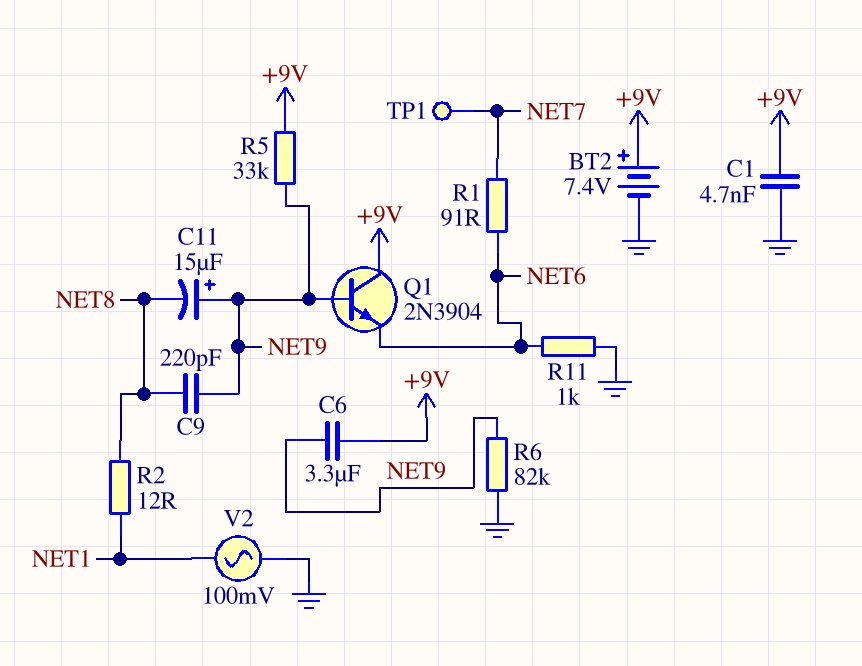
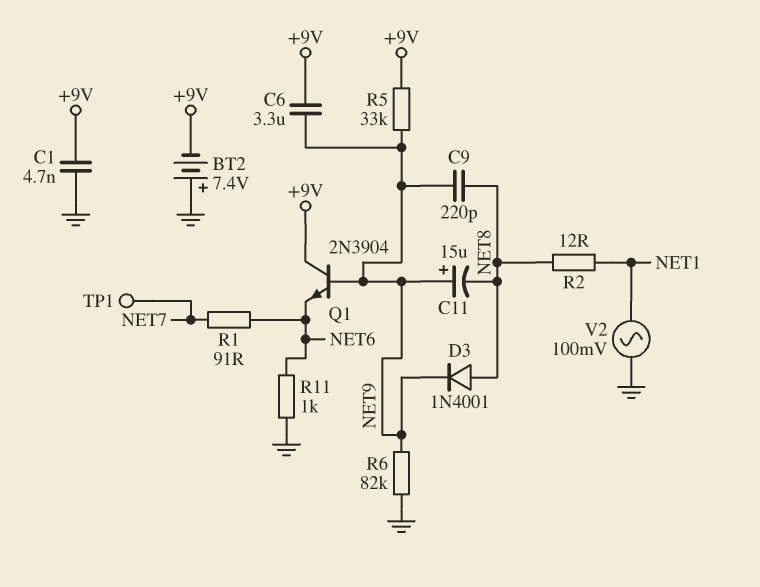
BT2: 7.4V (plus +9V, minus GND) -> 7.4V (plus GND, minus +9V)
D3: none -> diode 1N4001 (A NET8, K NET9)

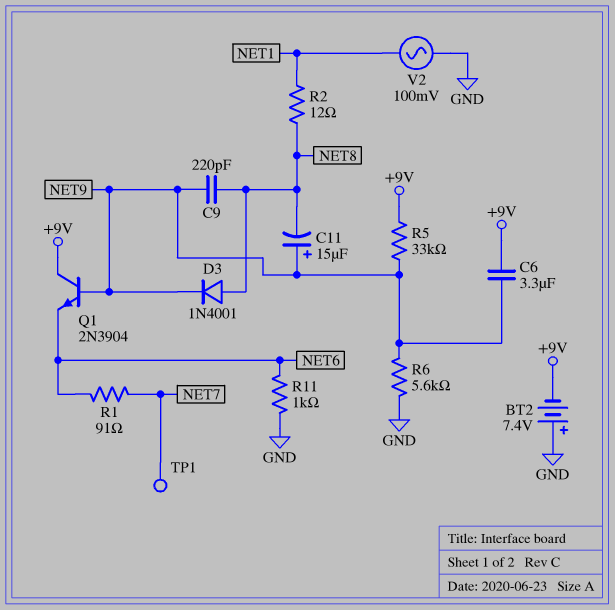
C1: 4.7nF (+9V, GND) -> none
R6: 82k (GND, NET9) -> 5.6k (GND, NET9)

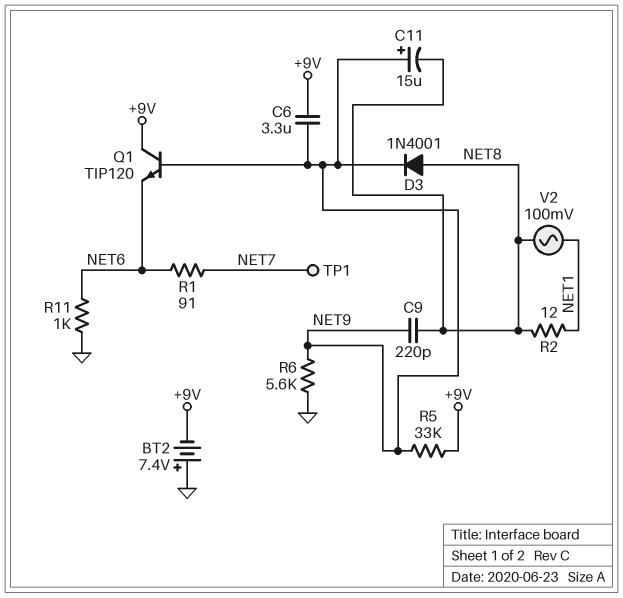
Q1: NPN 2N3904 (B NET9, C +9V, E NET6) -> NPN TIP120 (B NET9, C +9V, E NET6)
V2: AC 100mV (GND, NET1) -> AC 100mV (NET1, NET8)

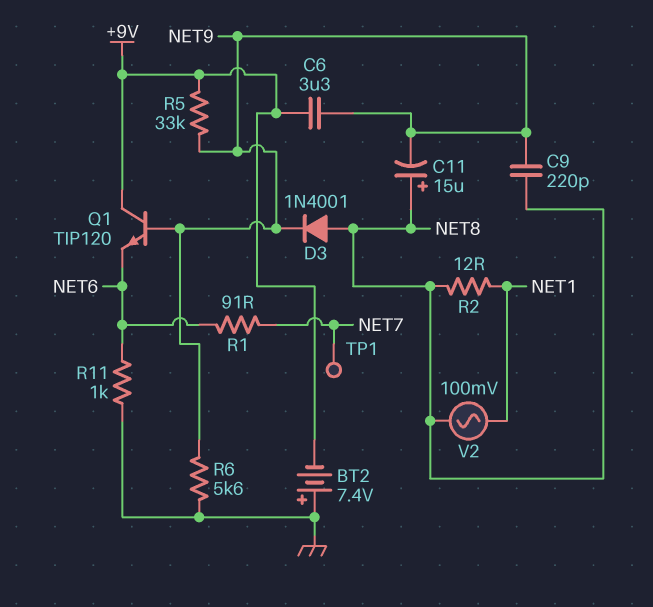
C11: 15uF (plus NET9, minus NET8) -> 15uF (plus NET8, minus NET9)

